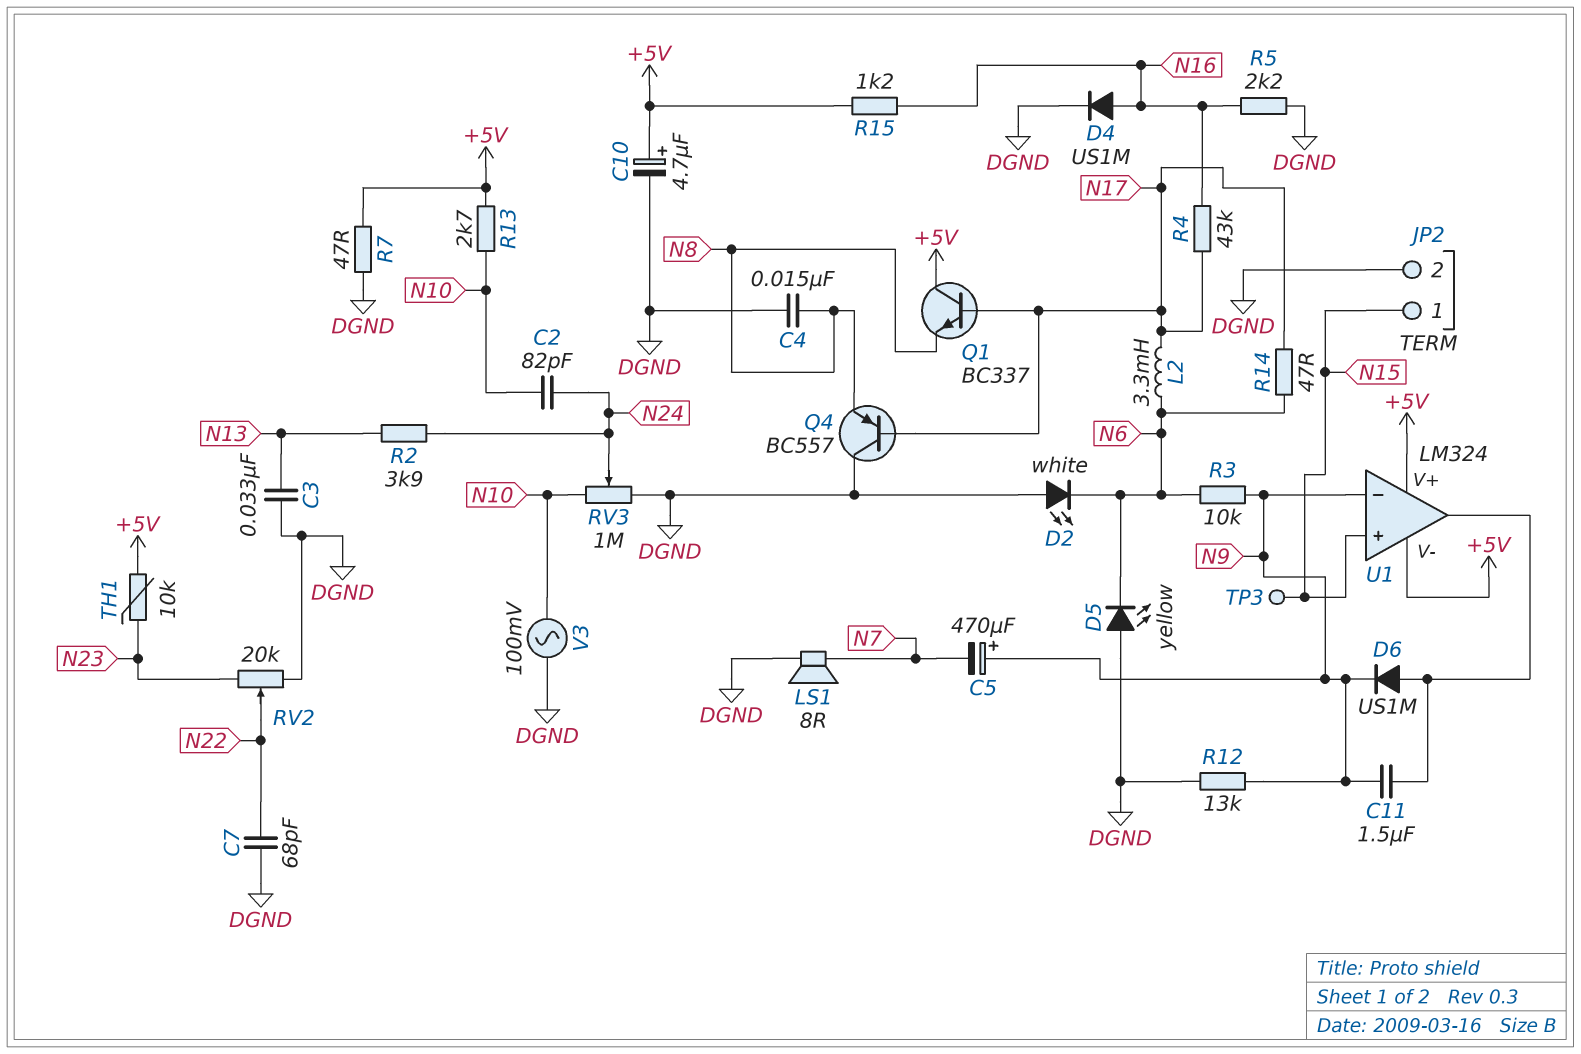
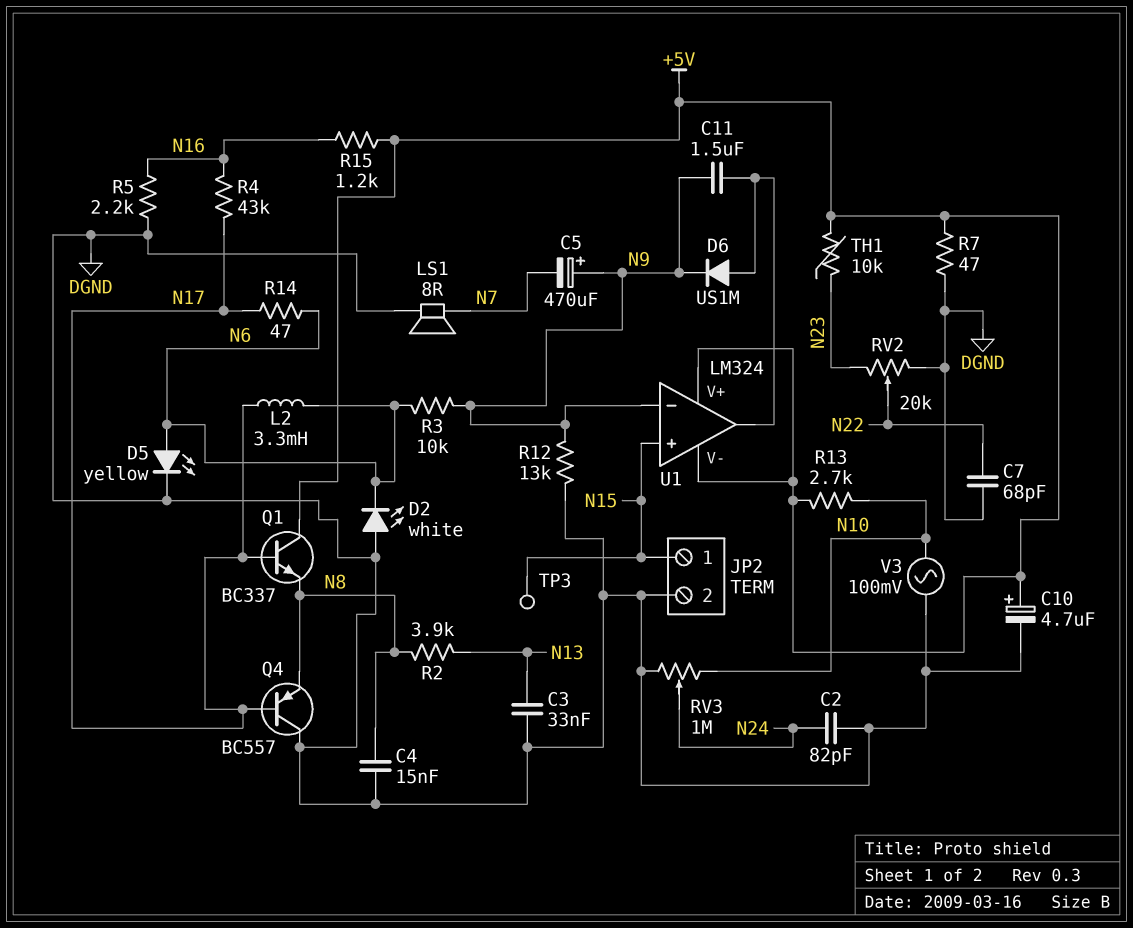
C2: 82pF (N10, N24) -> 82pF (DGND, N24)
D4: diode US1M (A N16, K DGND) -> none
D5: LED yellow (A DGND, K N6) -> LED yellow (A N6, K DGND)
R2: 3.9k (N13, N24) -> 3.9k (N8, N13)

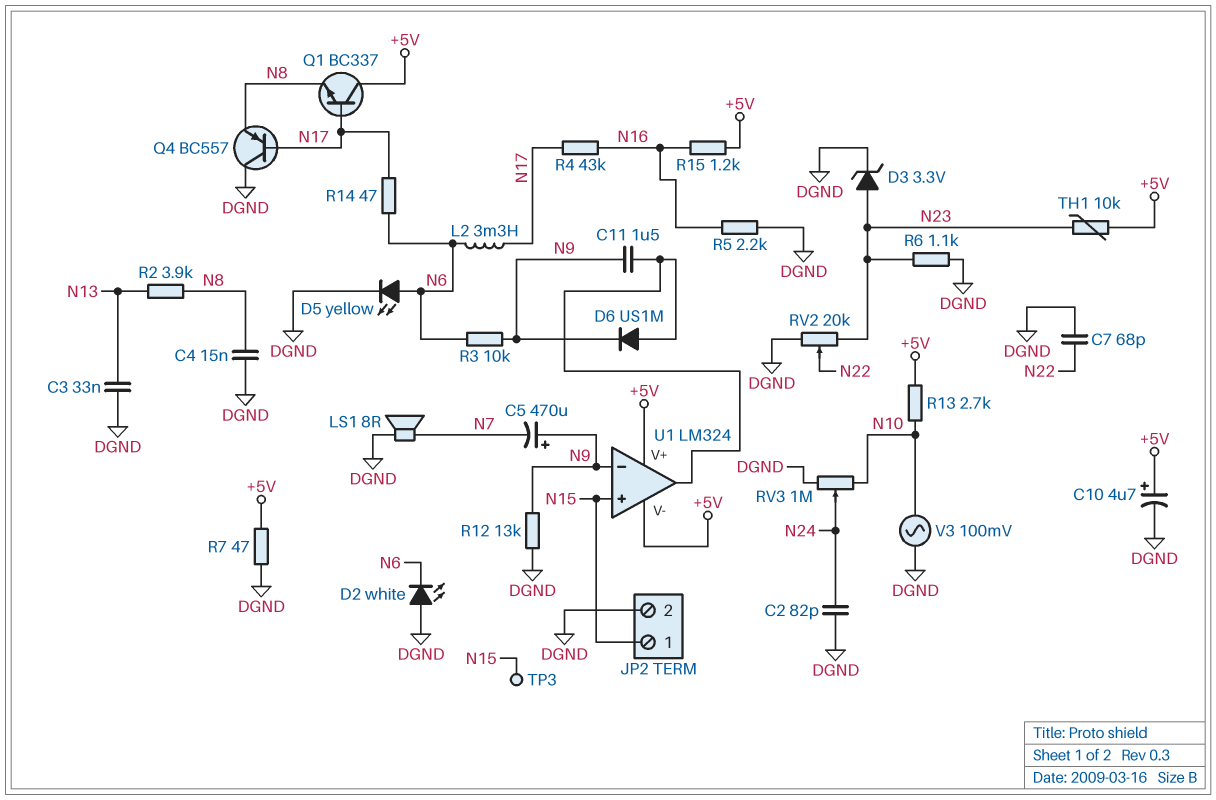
D3: none -> zener 3.3V (A N23, K DGND)
R6: none -> 1.1k (DGND, N23)

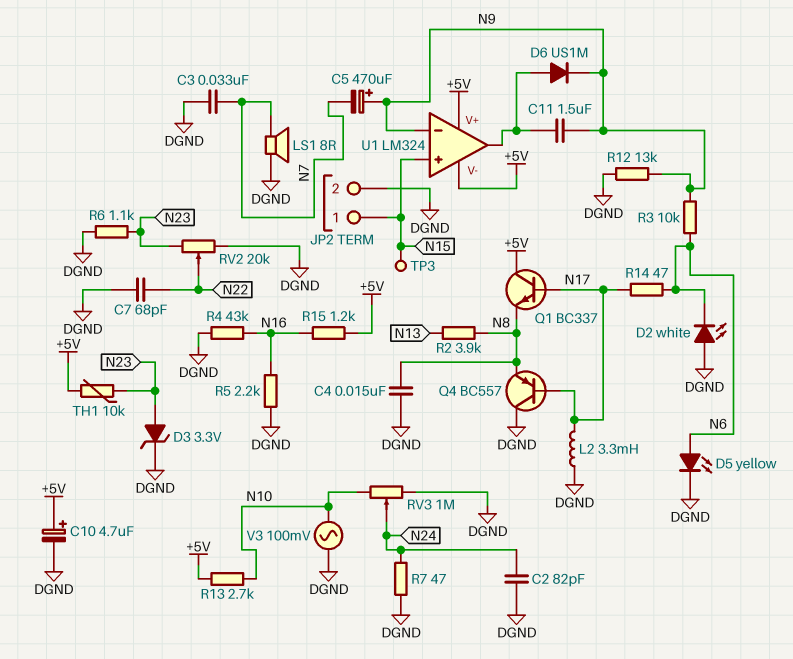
C3: 33nF (DGND, N13) -> 33nF (DGND, N7)
L2: 3.3mH (N6, N17) -> 3.3mH (DGND, N17)
R4: 43k (N16, N17) -> 43k (DGND, N16)
R7: 47 (+5V, DGND) -> 47 (DGND, N24)

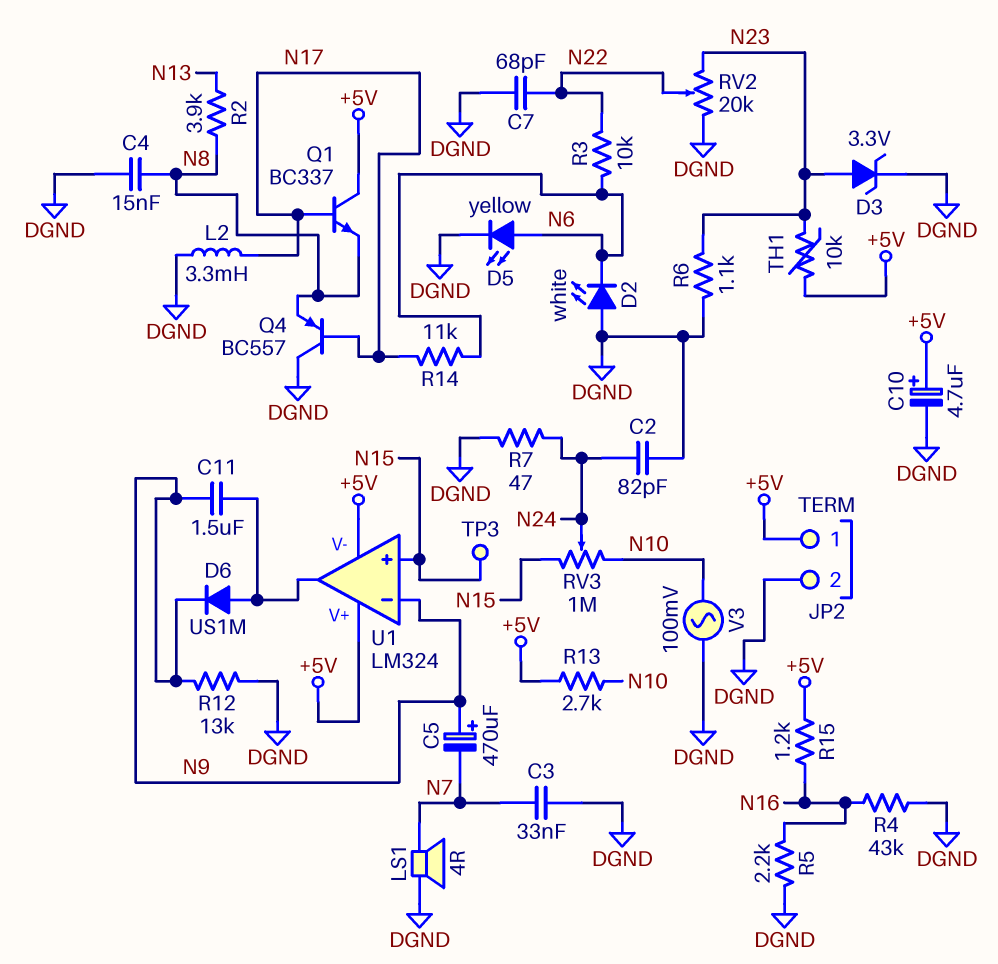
JP2 pin 1: N15 -> +5V
LS1: speaker 8R (DGND, N7) -> speaker 4R (DGND, N7)
R3: 10k (N6, N9) -> 10k (N6, N22)
R14: 47 (N6, N17) -> 11k (N6, N17)
RV3: 1M (DGND, N10, wiper N24) -> 1M (N10, N15, wiper N24)

